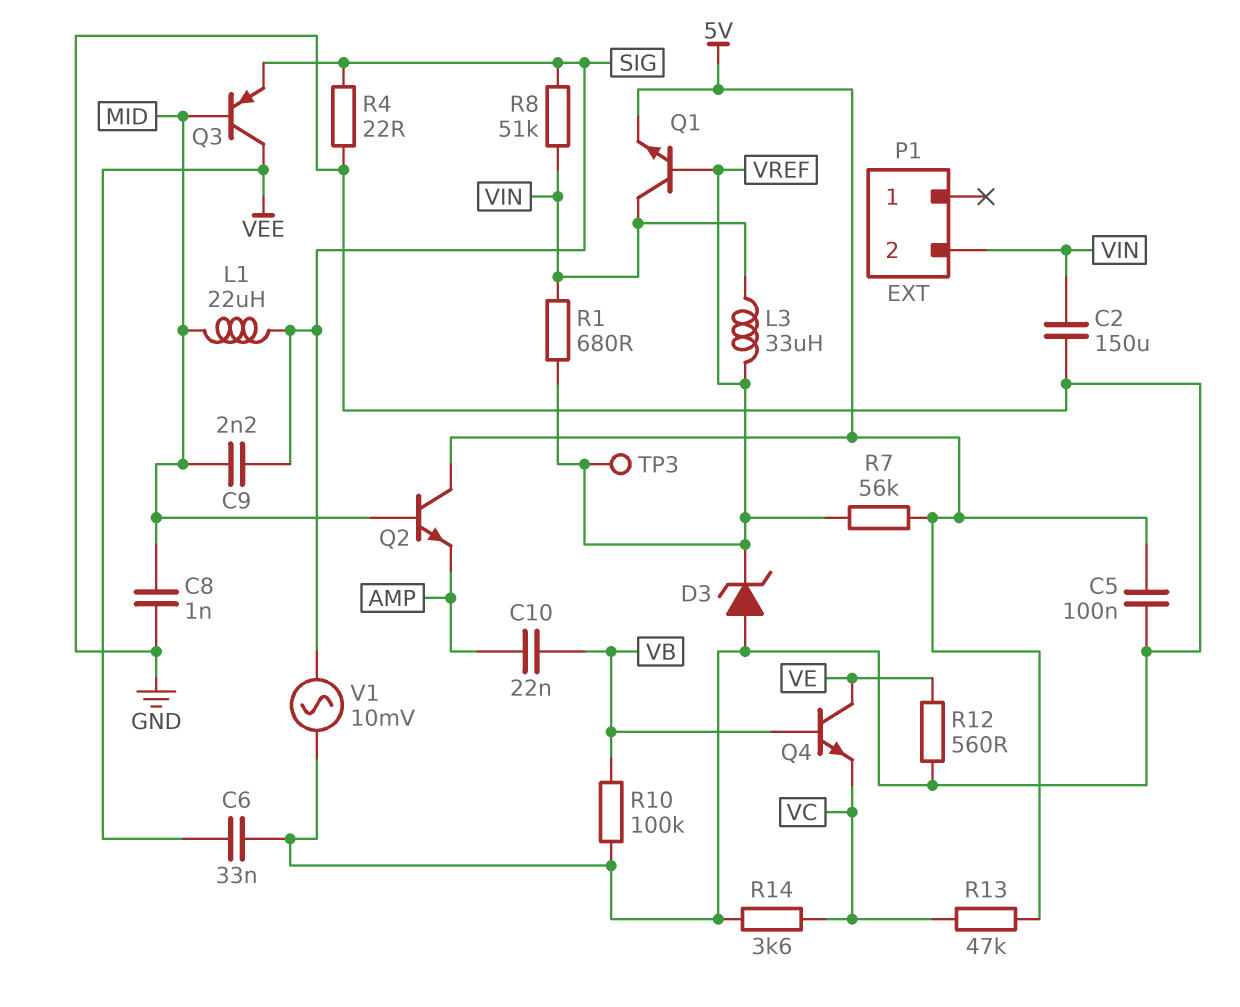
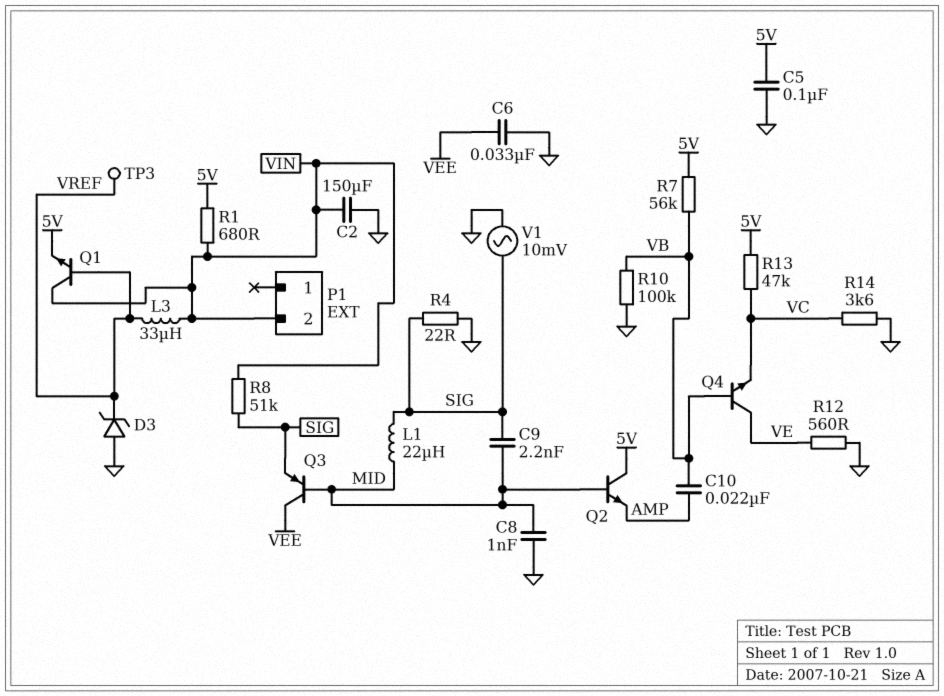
R1: 680 (VIN, VREF) -> 680 (5V, VIN)
R7: 56k (5V, VREF) -> 56k (5V, VB)

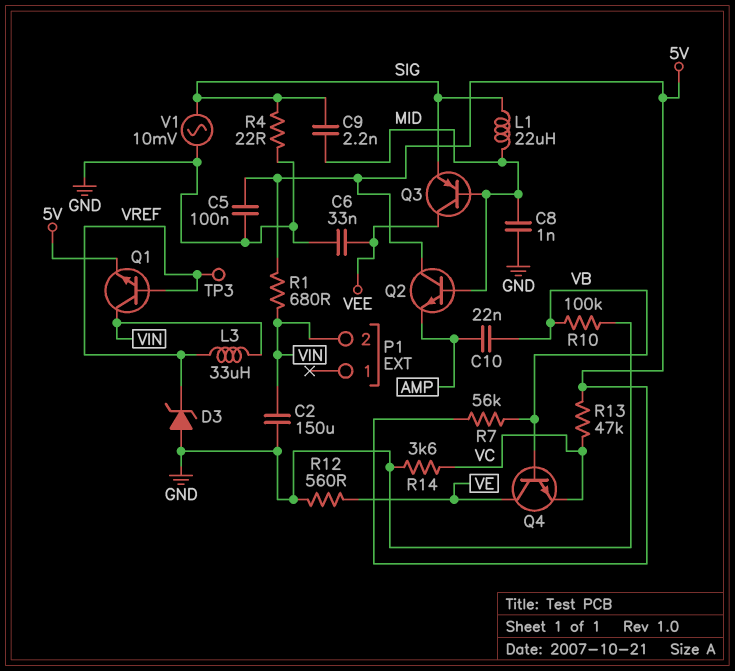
R8: 51k (SIG, VIN) -> none

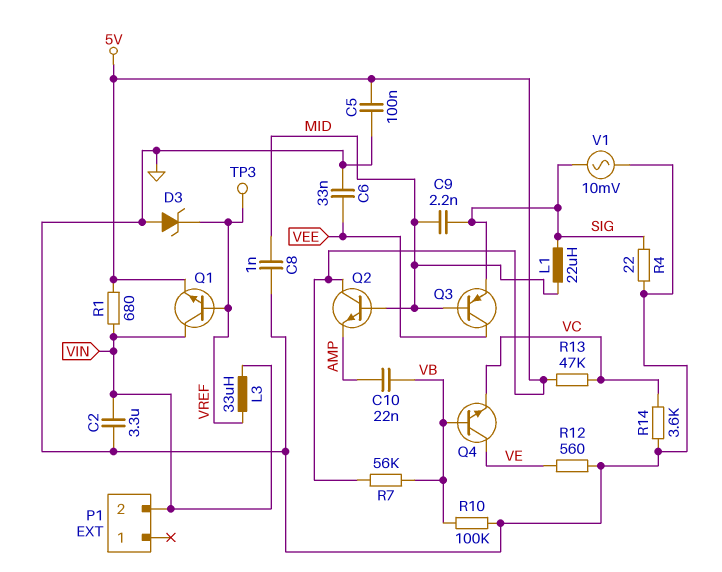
C2: 150uF (GND, VIN) -> 3.3uF (GND, VIN)

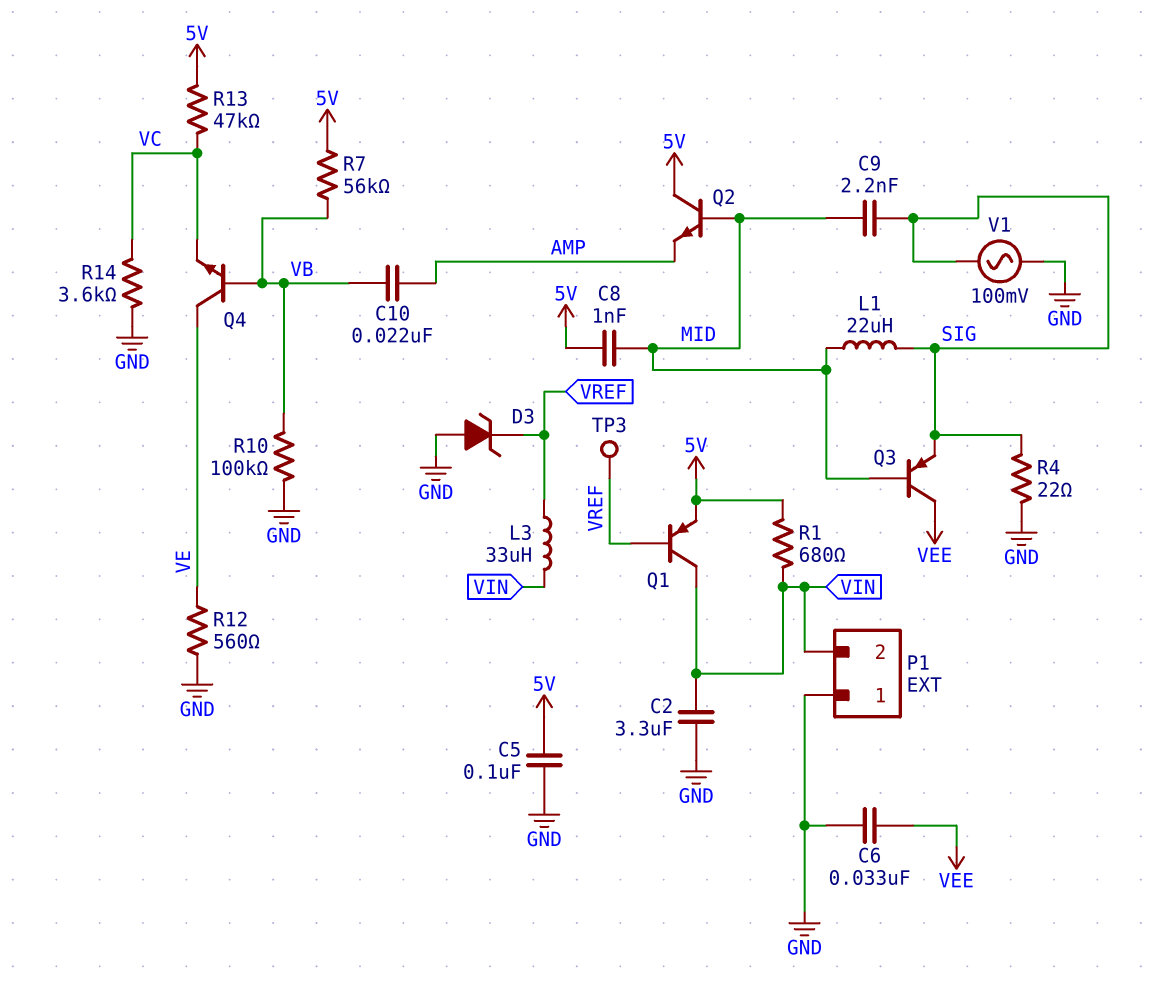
C8: 1nF (GND, MID) -> 1nF (5V, MID)
P1 pin 1: none -> GND
Q1: NPN (B VREF, C VIN, E 5V) -> PNP (B VREF, C VIN, E 5V)
V1: AC 10mV (GND, SIG) -> AC 100mV (GND, SIG)

